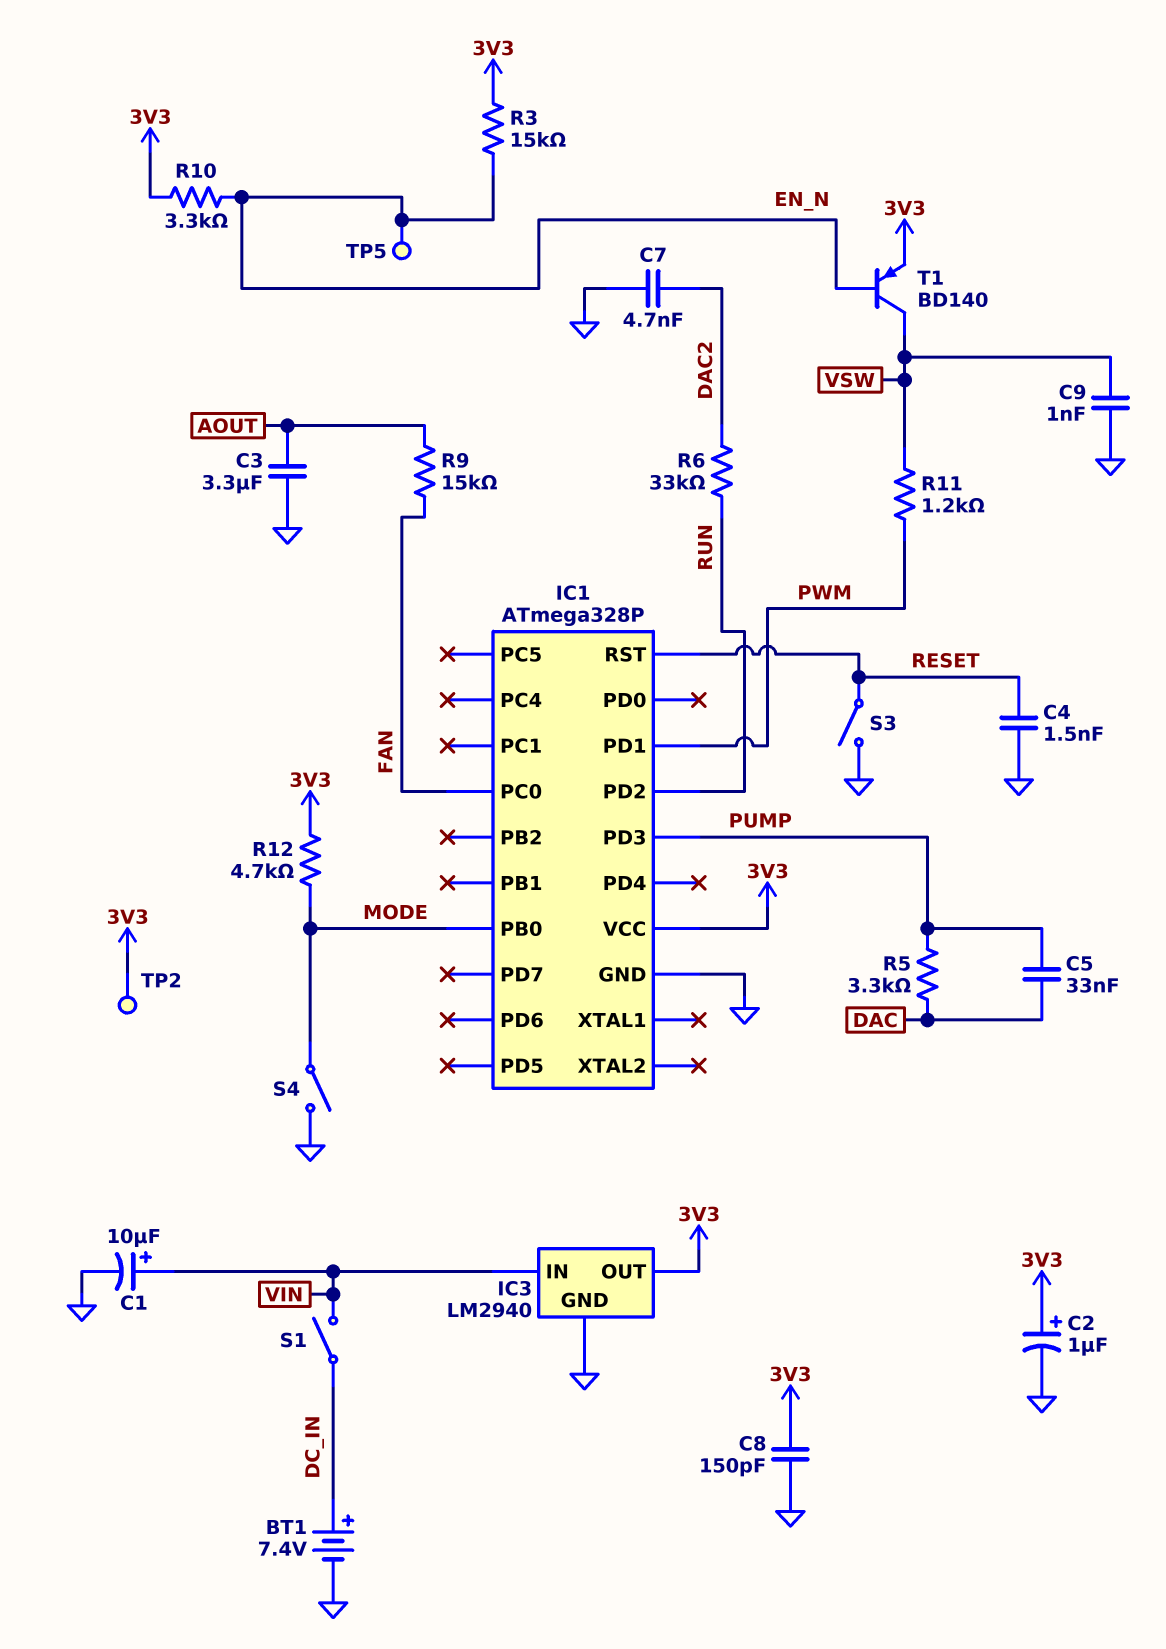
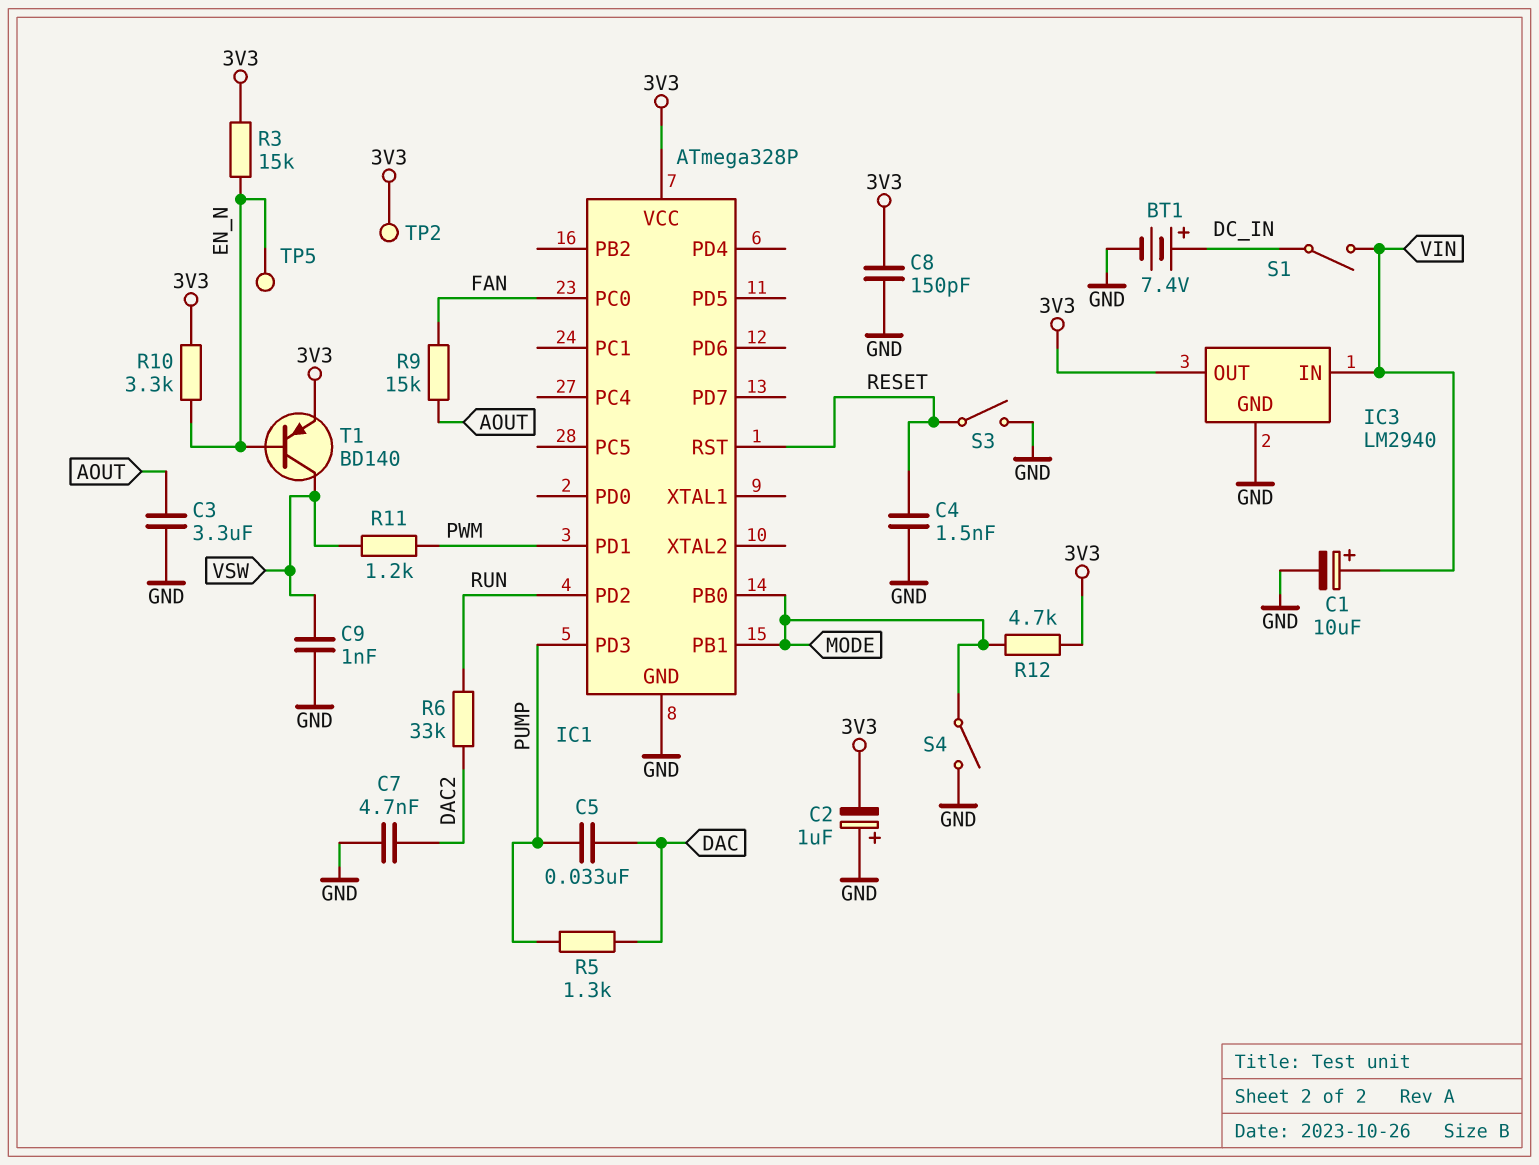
C2: 1uF (plus 3V3, minus GND) -> 1uF (plus GND, minus 3V3)
IC1 pin PB1: none -> MODE
R5: 3.3k (DAC, PUMP) -> 1.3k (DAC, PUMP)

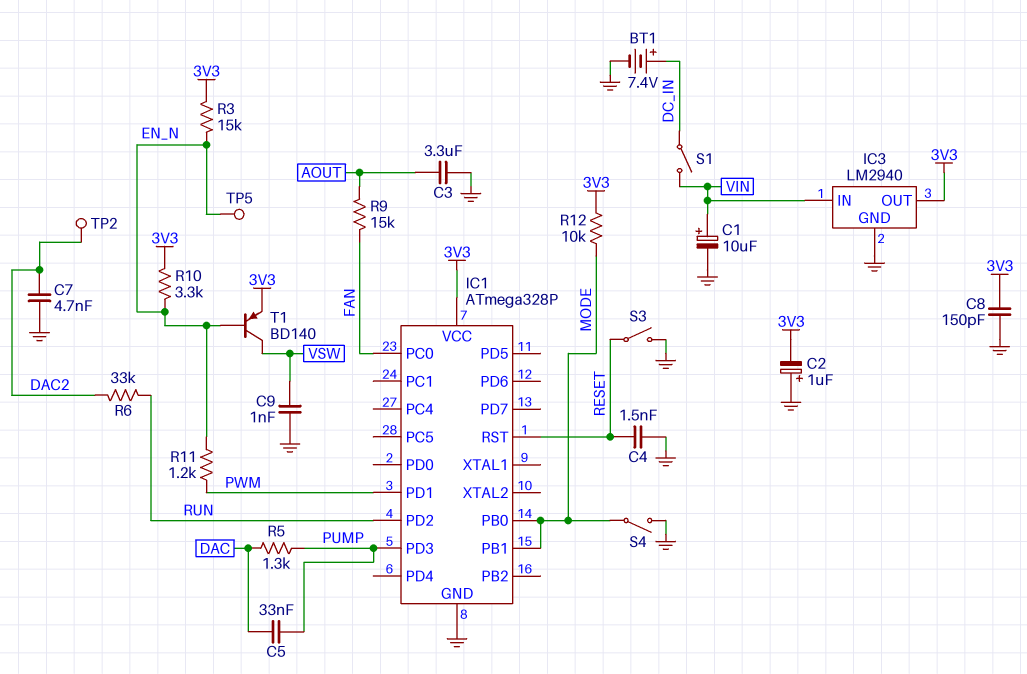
R11: 1.2k (PWM, VSW) -> 1.2k (EN_N, PWM)
R12: 4.7k (3V3, MODE) -> 10k (3V3, MODE)
TP2: test point (3V3) -> test point (DAC2)

